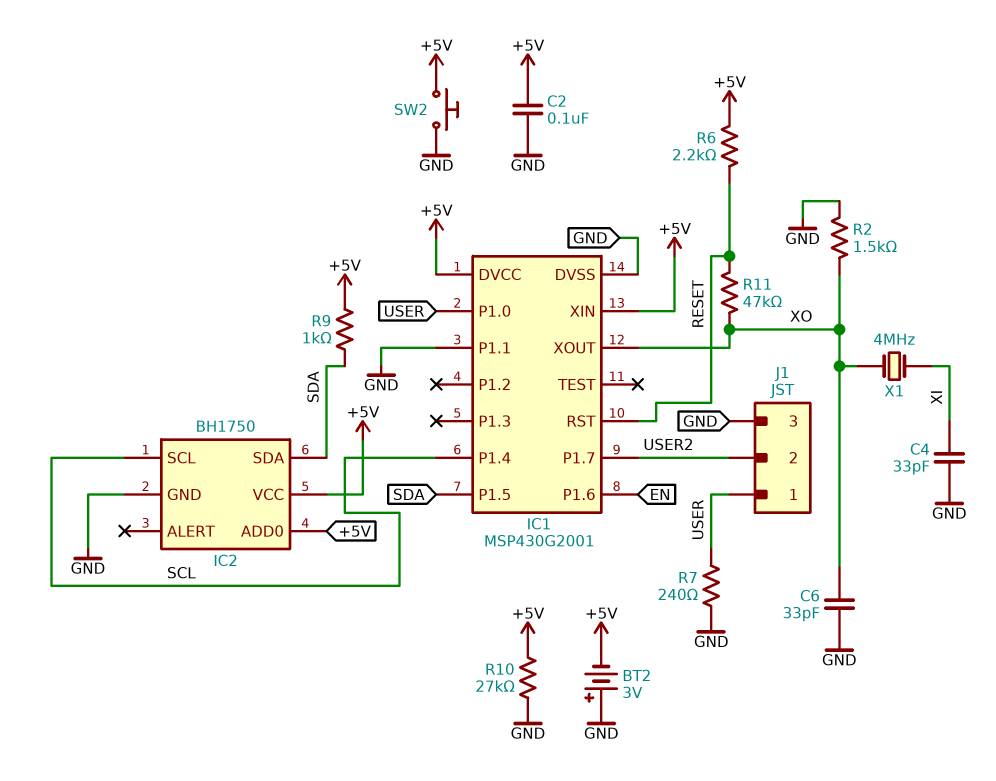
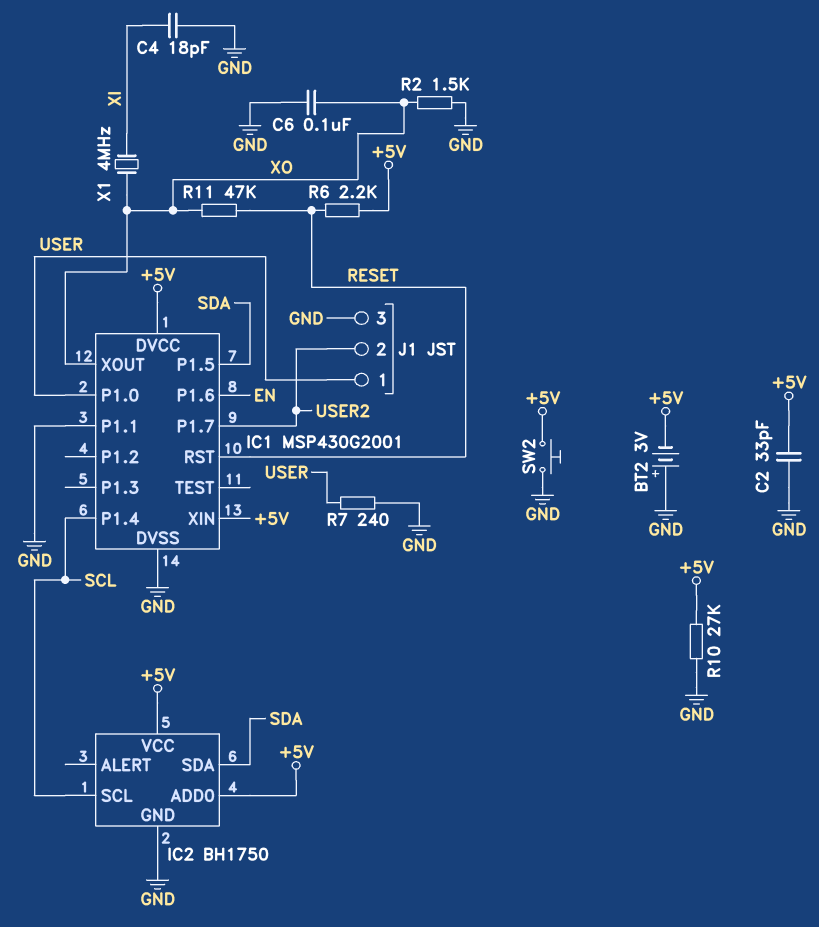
C2: 100nF (+5V, GND) -> 33pF (+5V, GND)
C4: 33pF (GND, XI) -> 18pF (GND, XI)
C6: 33pF (GND, XO) -> 100nF (GND, XO)
R9: 1k (+5V, SDA) -> none

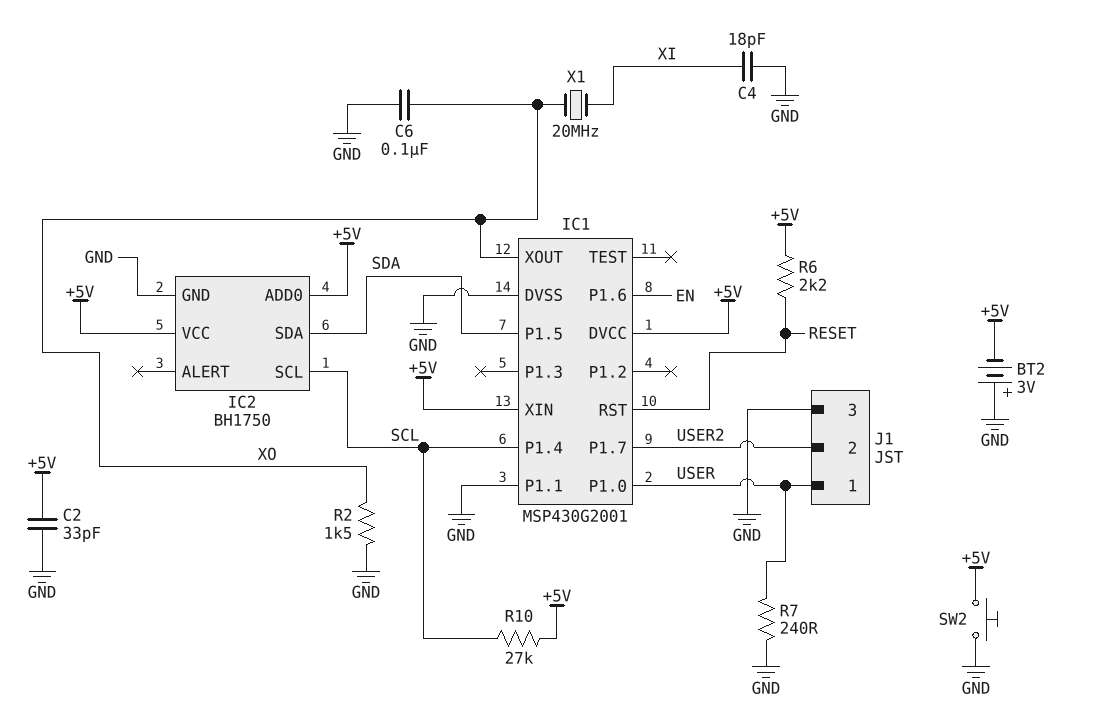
R10: 27k (+5V, GND) -> 27k (+5V, SCL)
R11: 47k (RESET, XO) -> none
X1: 4MHz (XI, XO) -> 20MHz (XI, XO)

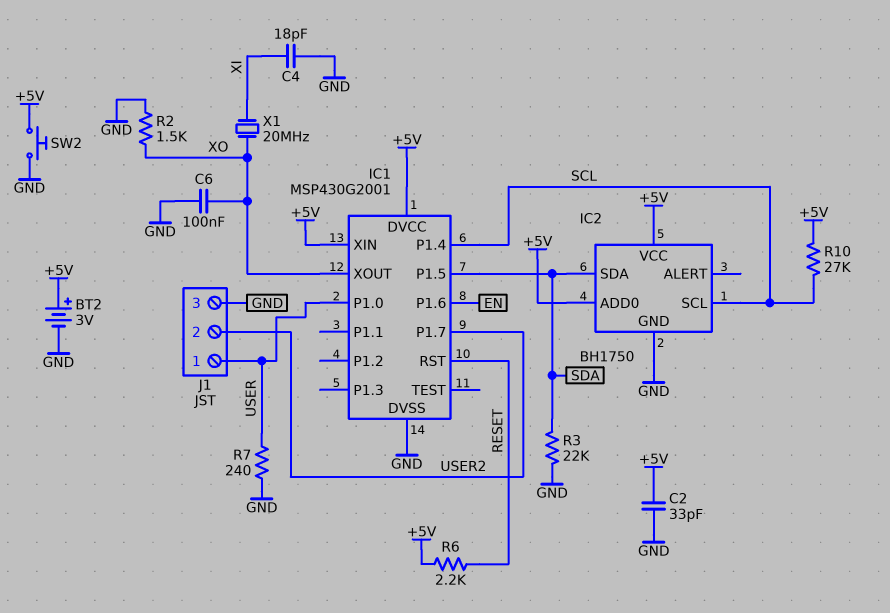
BT2: 3V (plus GND, minus +5V) -> 3V (plus +5V, minus GND)
IC1 pin P1.1: GND -> none
R3: none -> 22k (GND, SDA)

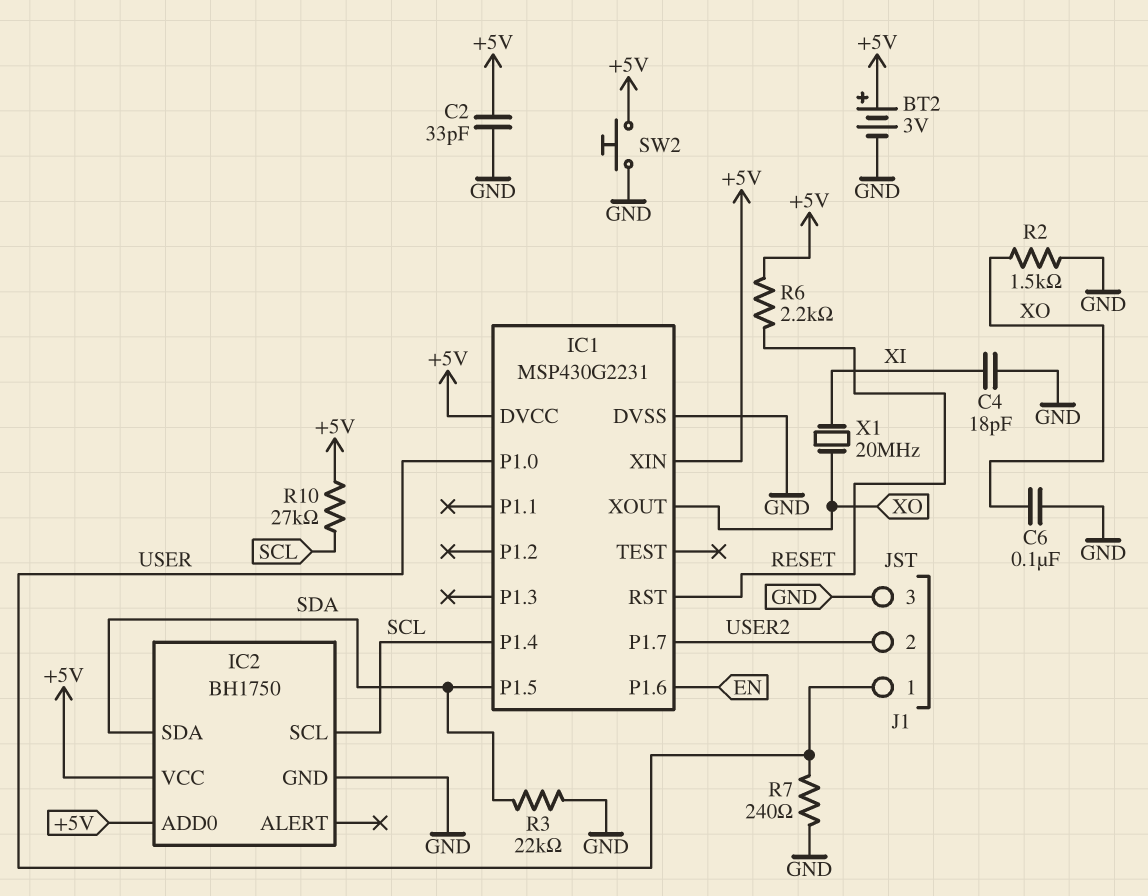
IC1: MSP430G2001 -> MSP430G2231

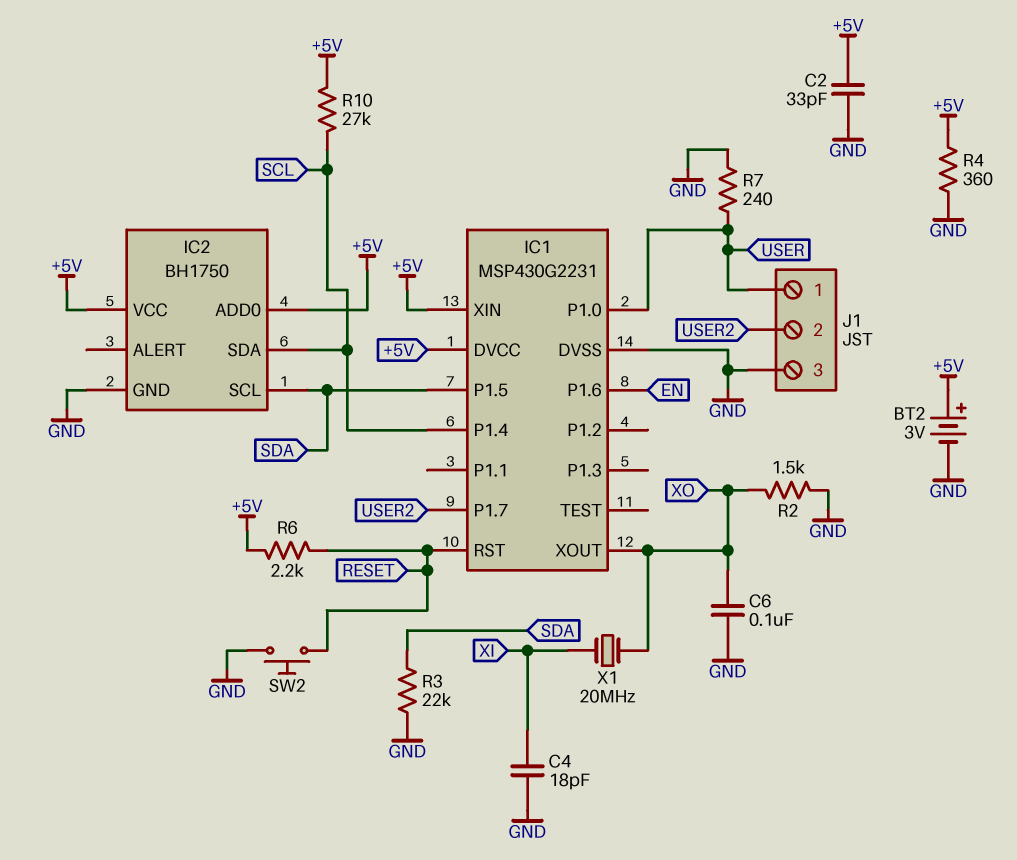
IC2 pin SCL: SCL -> SDA
IC2 pin SDA: SDA -> SCL
R4: none -> 360 (+5V, GND)
SW2: button (+5V, GND) -> button (GND, RESET)

